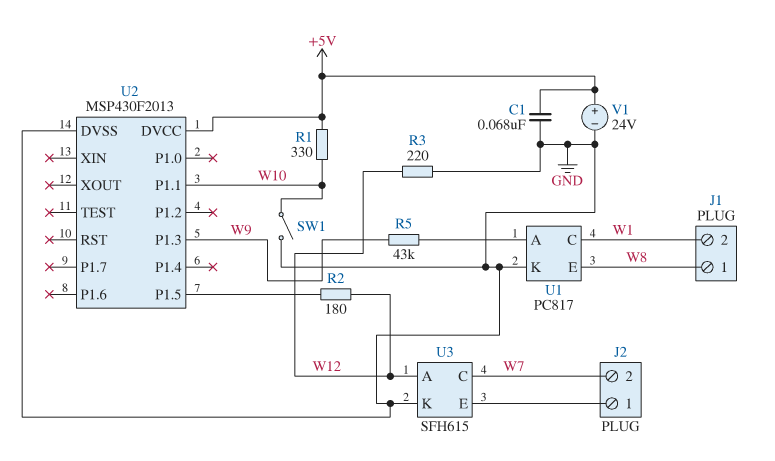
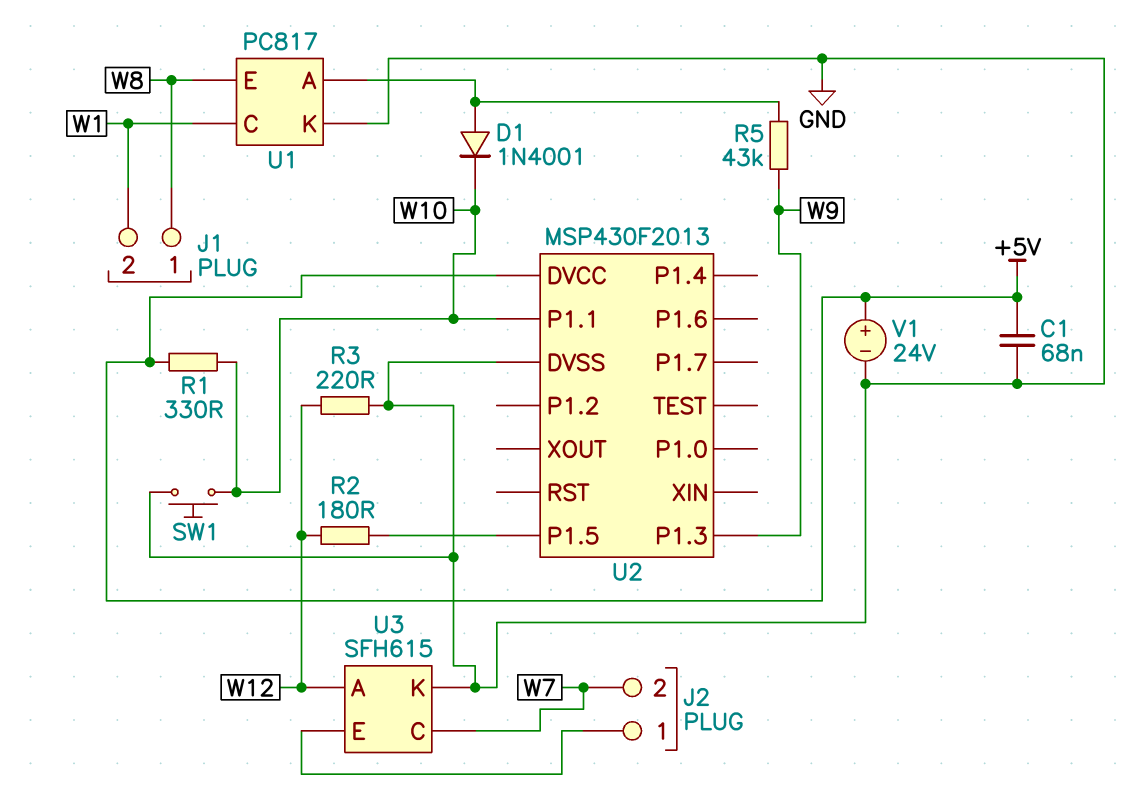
D1: none -> diode 1N4001 (A U1/A, K W10)
SW1: switch (GND, W10) -> button (GND, W10)

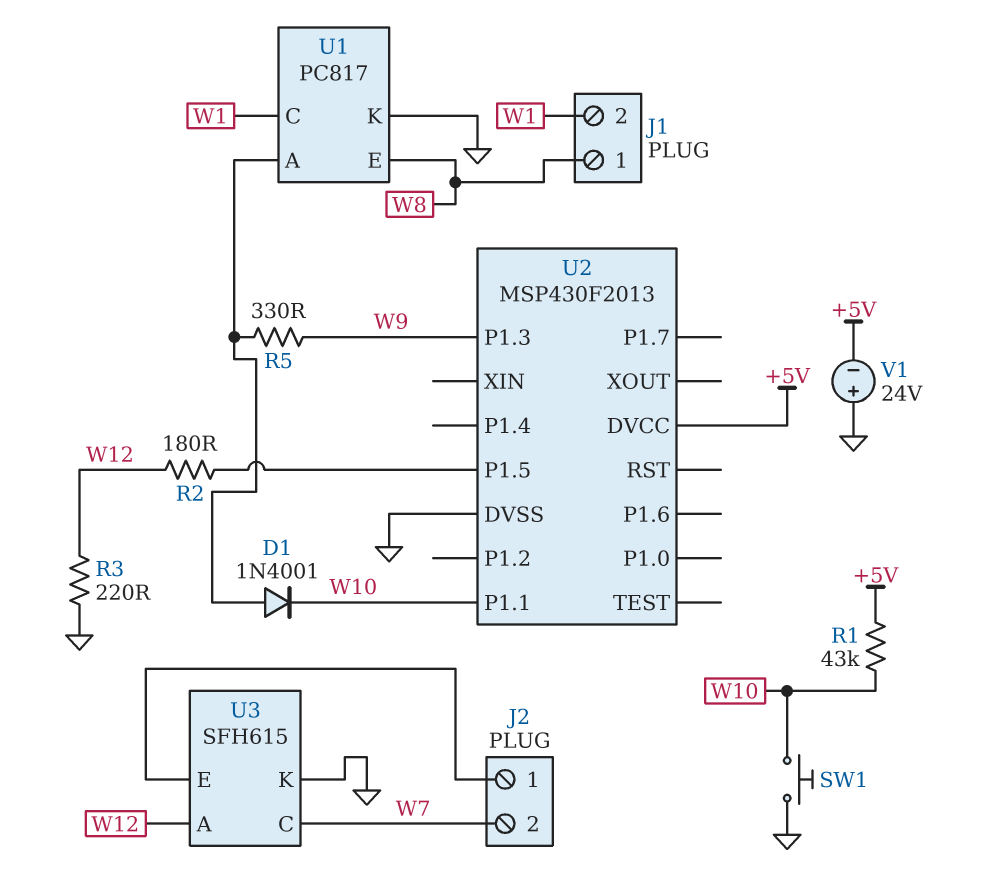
C1: 68nF (+5V, GND) -> none
R1: 330 (+5V, W10) -> 43k (+5V, W10)
R5: 43k (U1/A, W9) -> 330 (U1/A, W9)
V1: 24V (plus +5V, minus GND) -> 24V (plus GND, minus +5V)

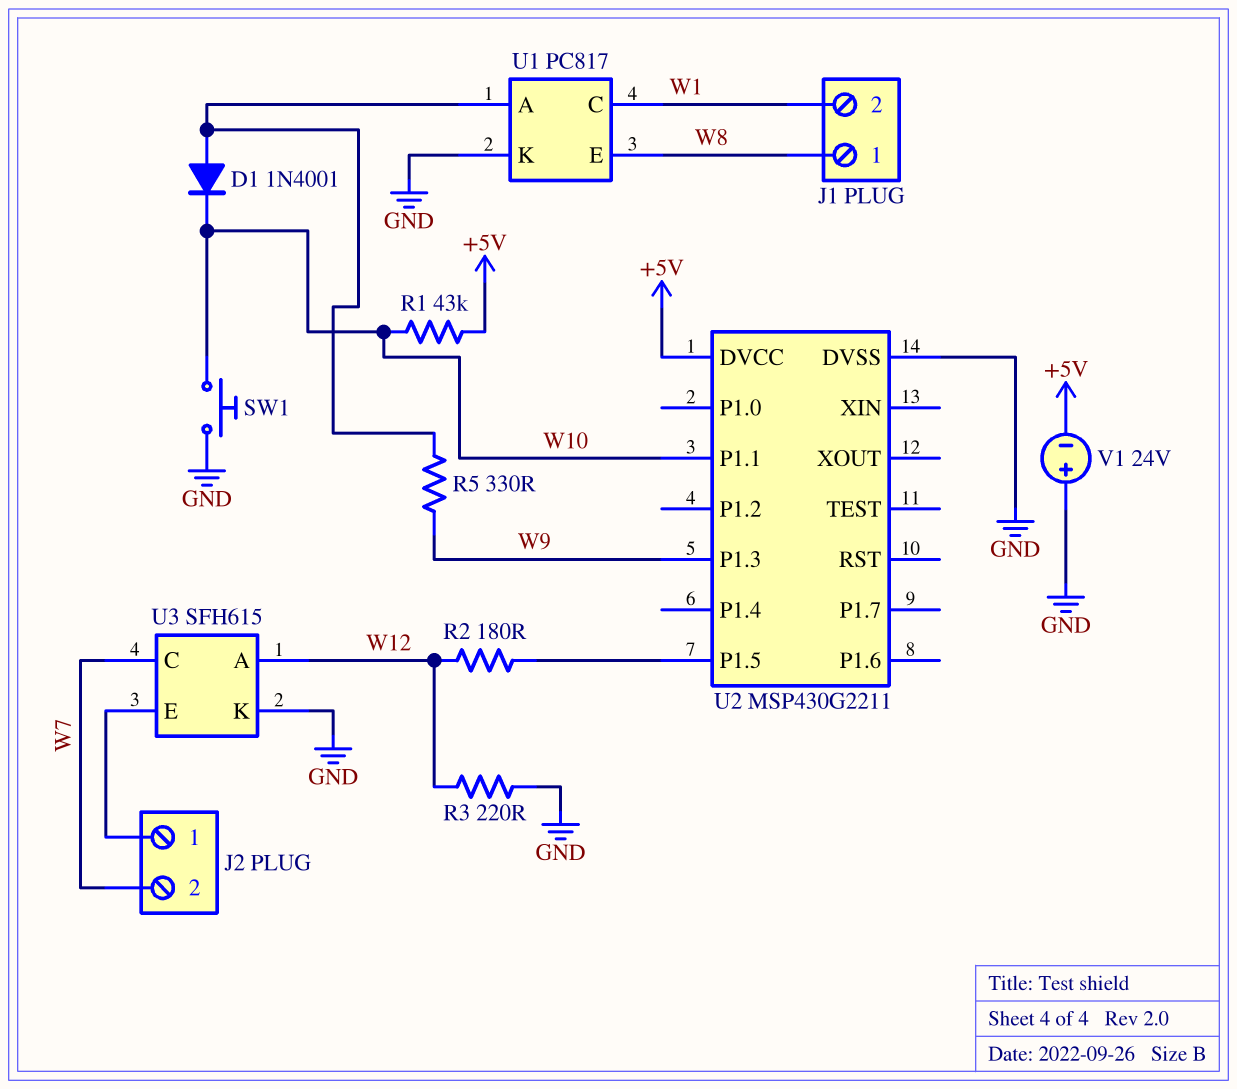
U2: MSP430F2013 -> MSP430G2211

